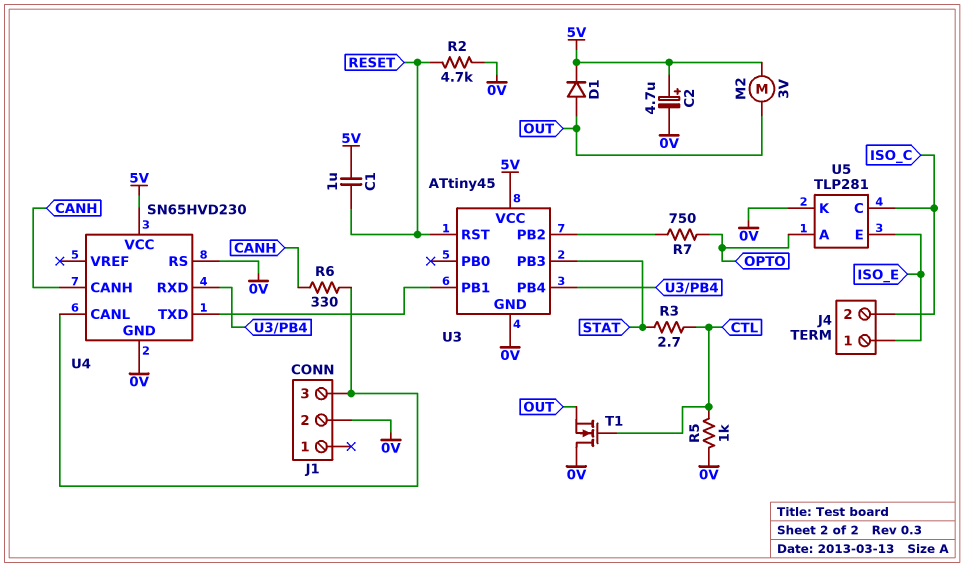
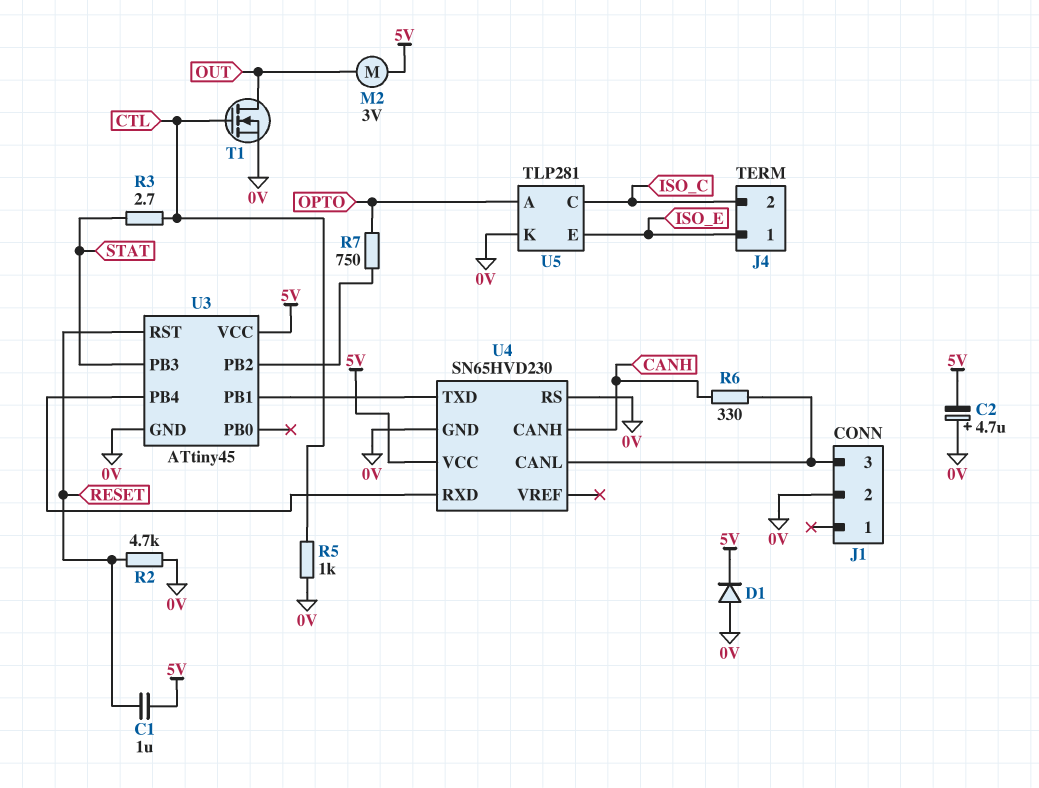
C2: 4.7uF (plus 5V, minus 0V) -> 4.7uF (plus 0V, minus 5V)
D1: diode (A OUT, K 5V) -> diode (A 0V, K 5V)
T1: NMOS (G CTL, D 0V, S OUT) -> NMOS (G CTL, D OUT, S 0V)

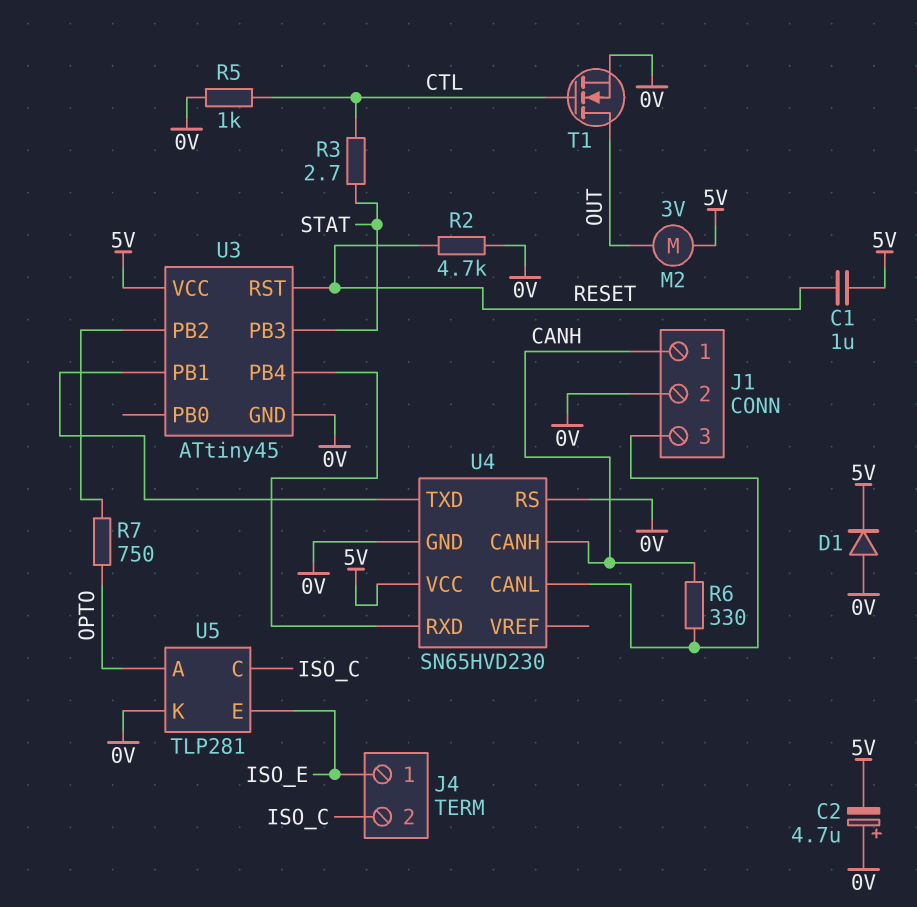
J1 pin 1: none -> CANH

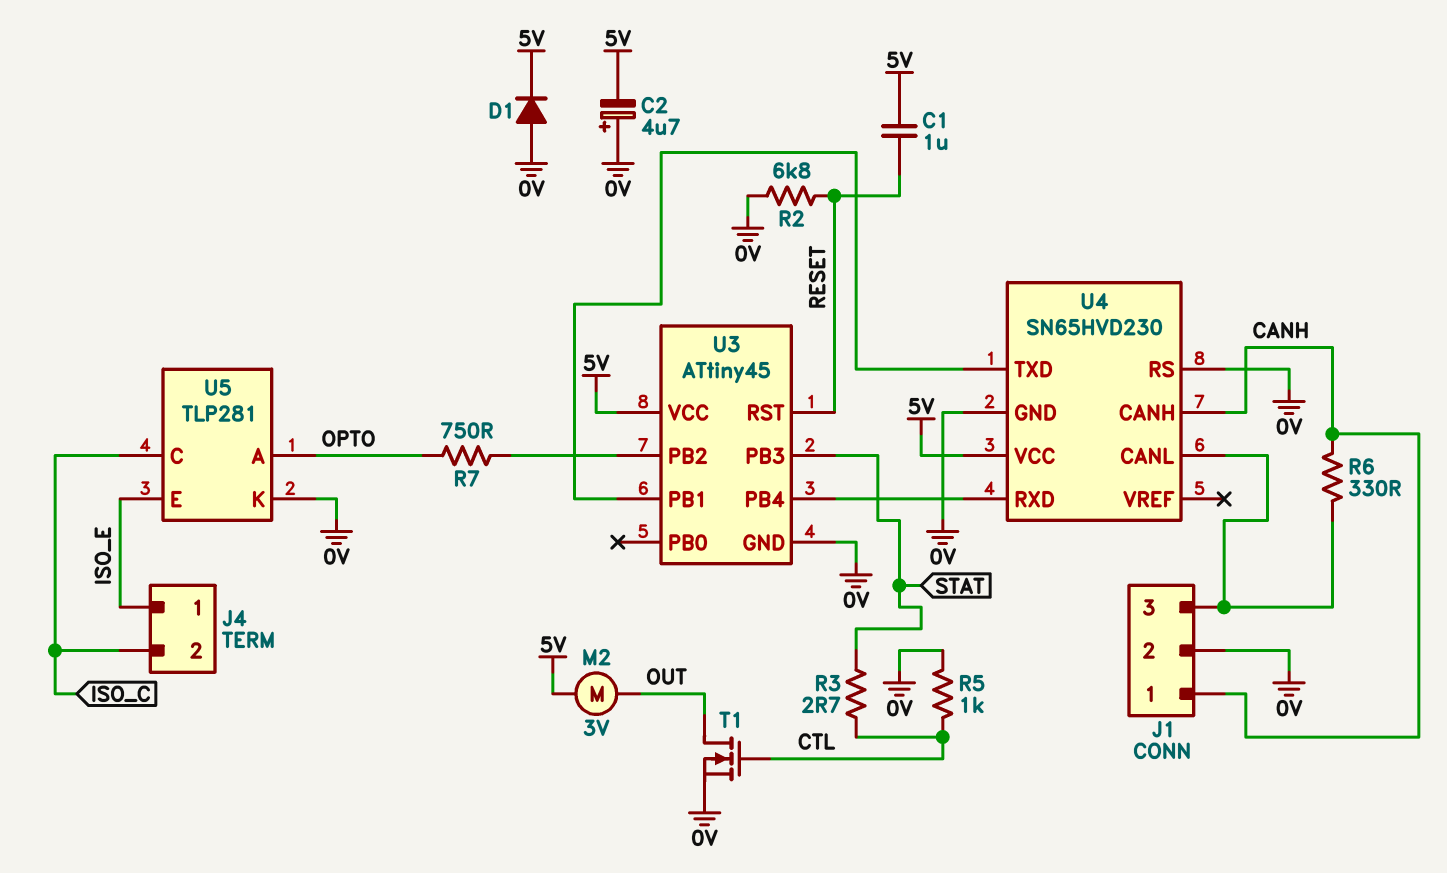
R2: 4.7k (0V, RESET) -> 6.8k (0V, RESET)

